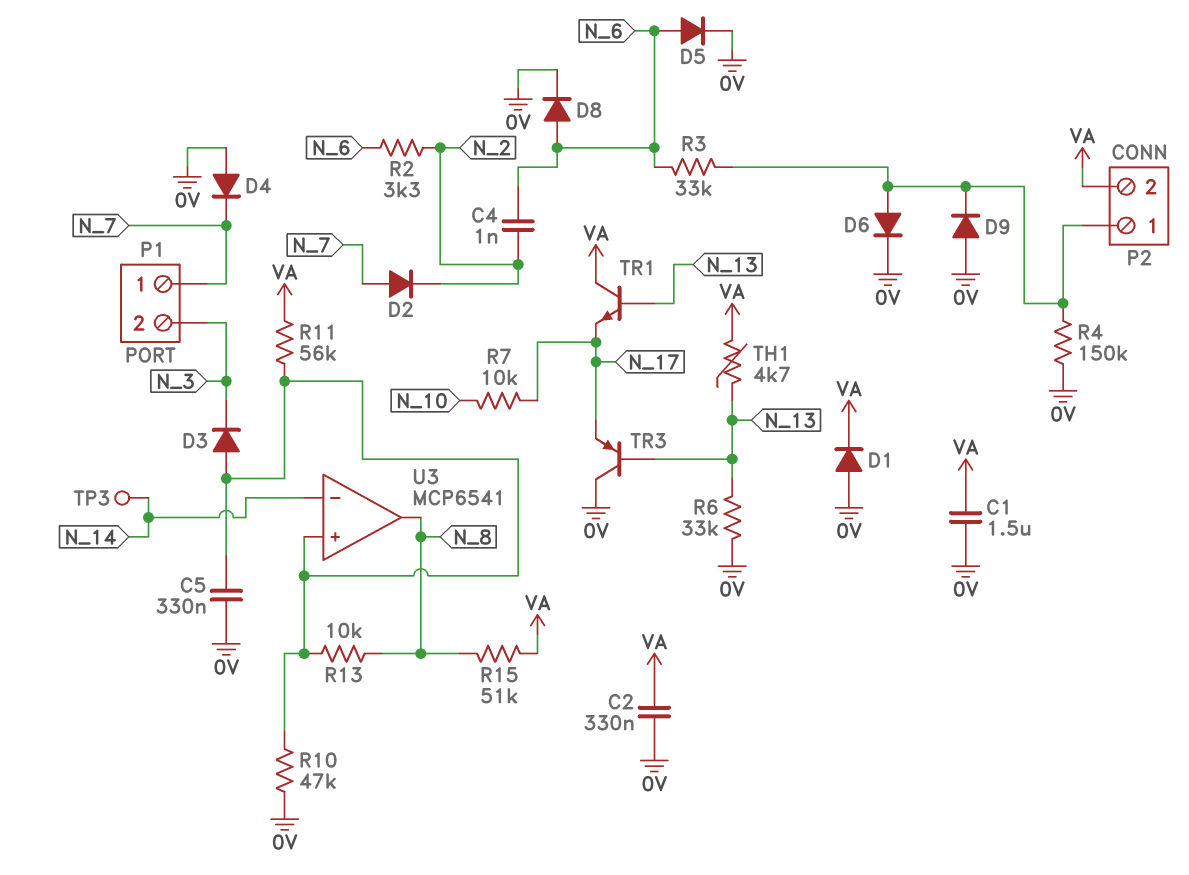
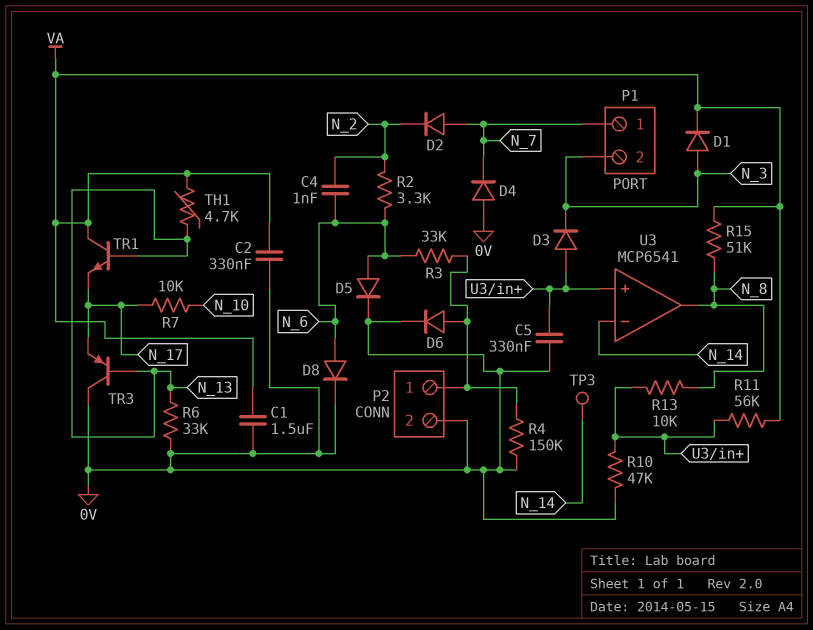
D1: diode (A 0V, K VA) -> diode (A N_3, K VA)
D9: diode (A 0V, K P2/1) -> none
P2 pin 2: VA -> 0V

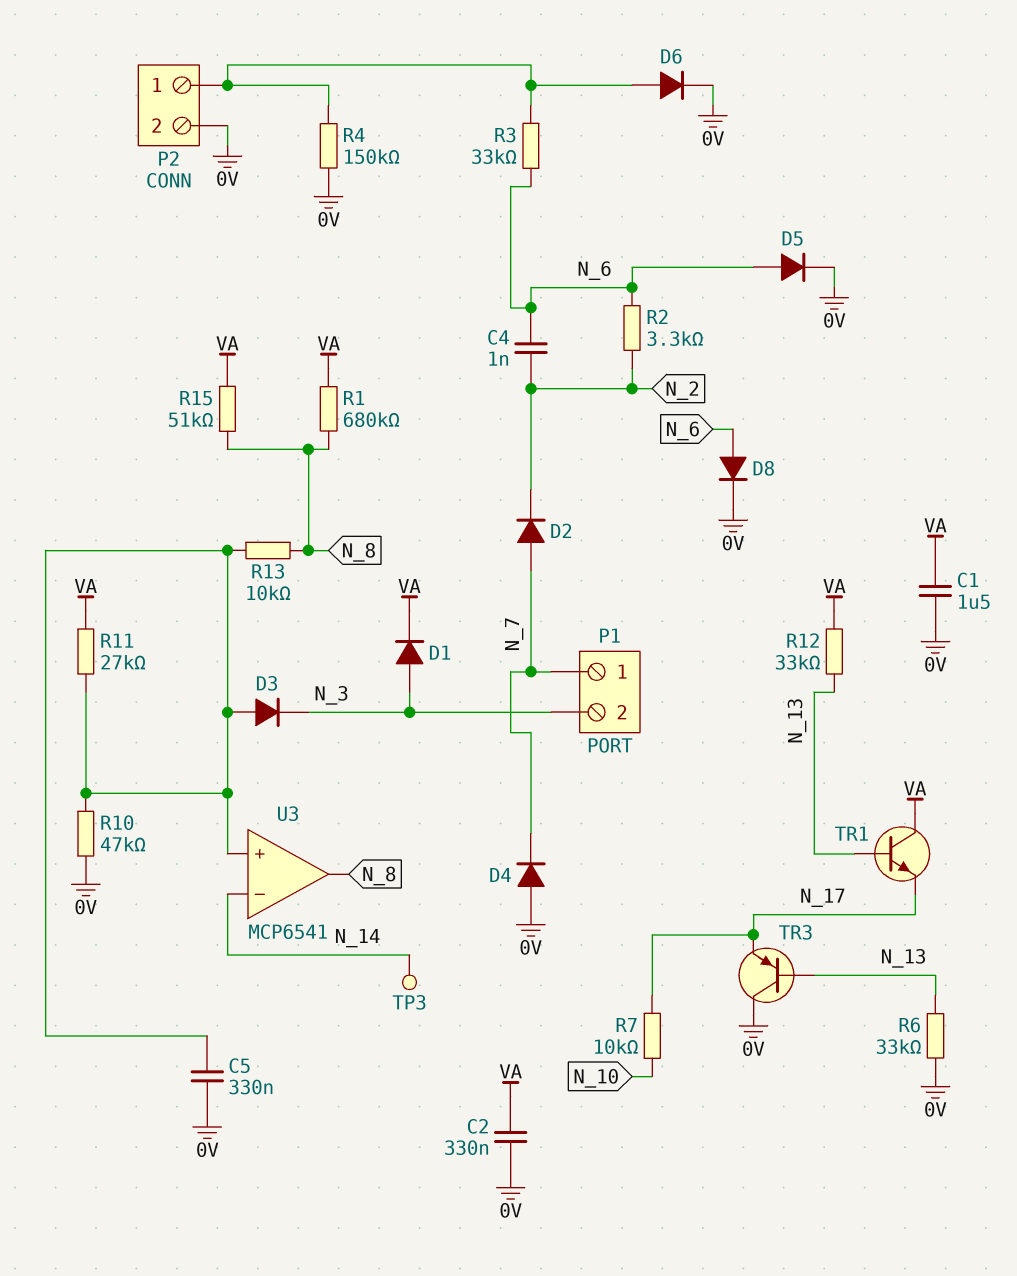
R1: none -> 680k (N_8, VA)
R11: 56k (U3/in+, VA) -> 27k (U3/in+, VA)
R12: none -> 33k (N_13, VA)
TH1: 4.7k (N_13, VA) -> none

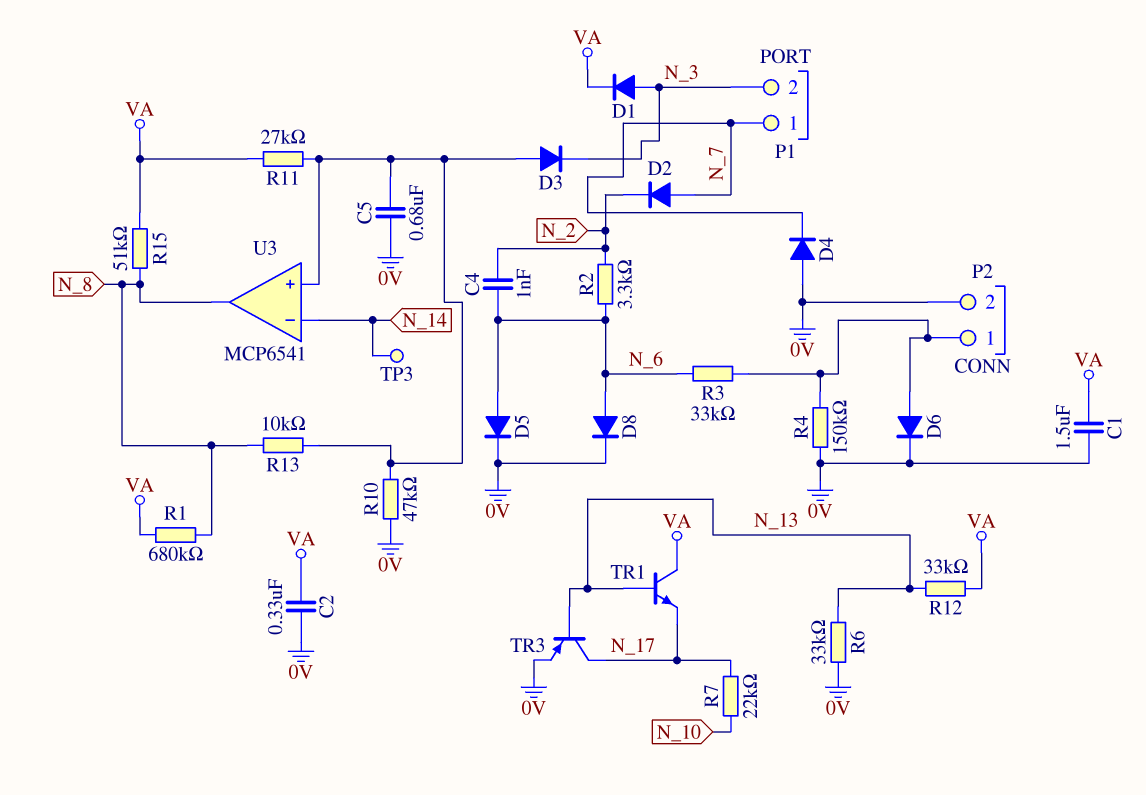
C5: 330nF (0V, U3/in+) -> 680nF (0V, U3/in+)
R7: 10k (N_10, N_17) -> 22k (N_10, N_17)
TR3: PNP (B N_13, C 0V, E N_17) -> PNP (B N_13, C N_17, E 0V)

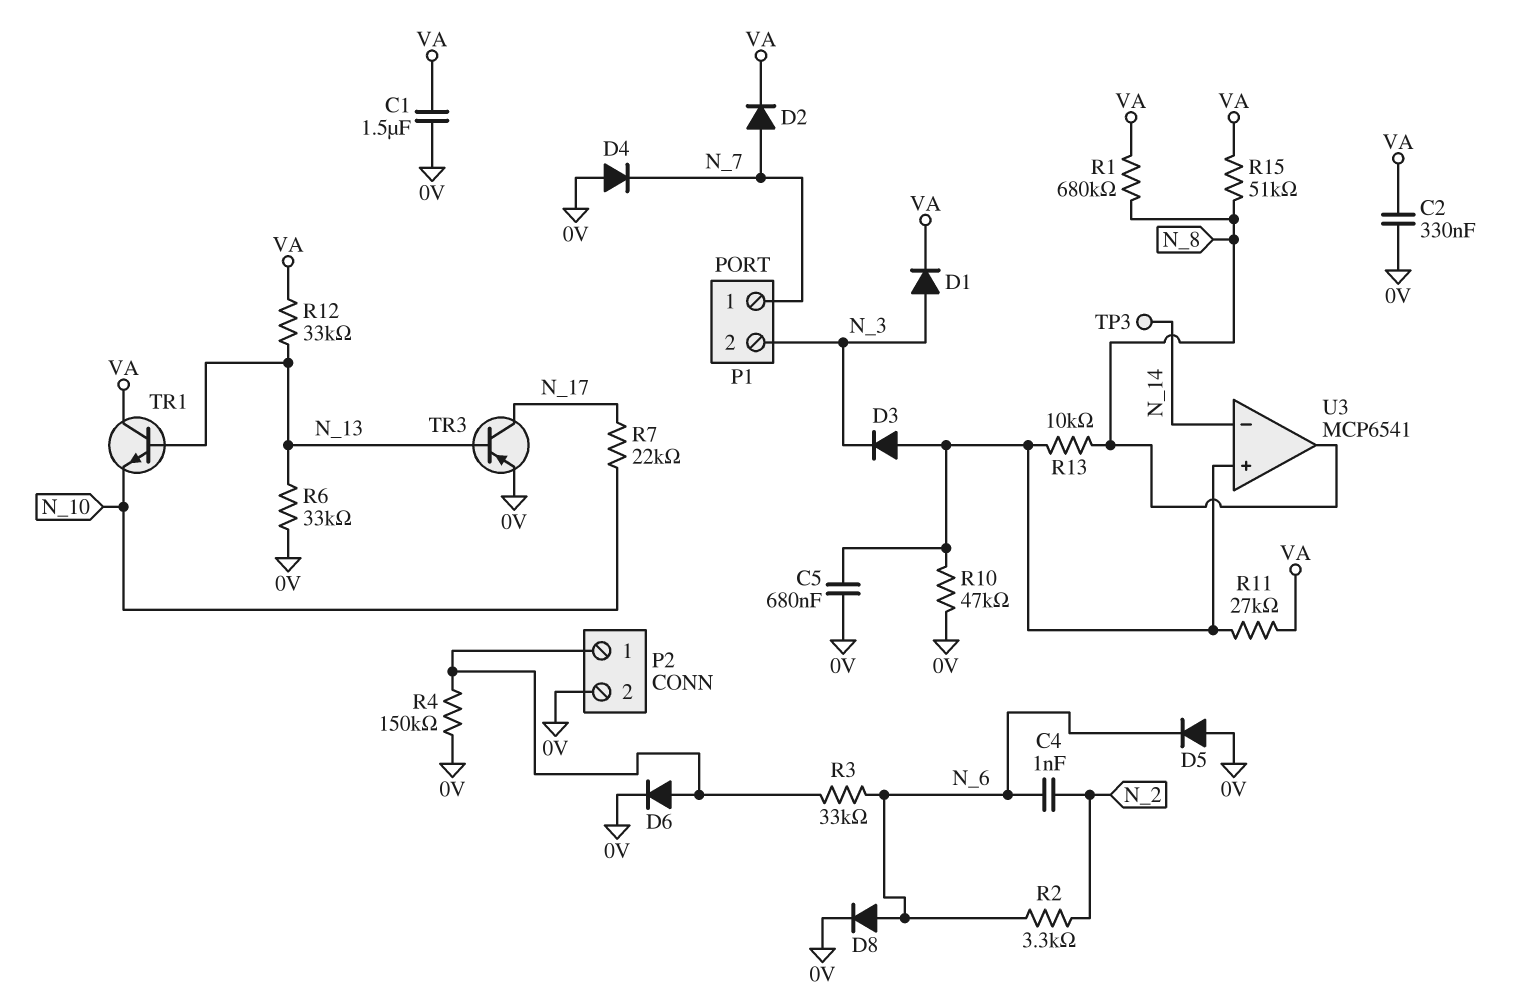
D2: diode (A N_7, K N_2) -> diode (A N_7, K VA)
D5: diode (A N_6, K 0V) -> diode (A 0V, K N_6)
TR1: NPN (B N_13, C VA, E N_17) -> NPN (B N_13, C VA, E N_10)

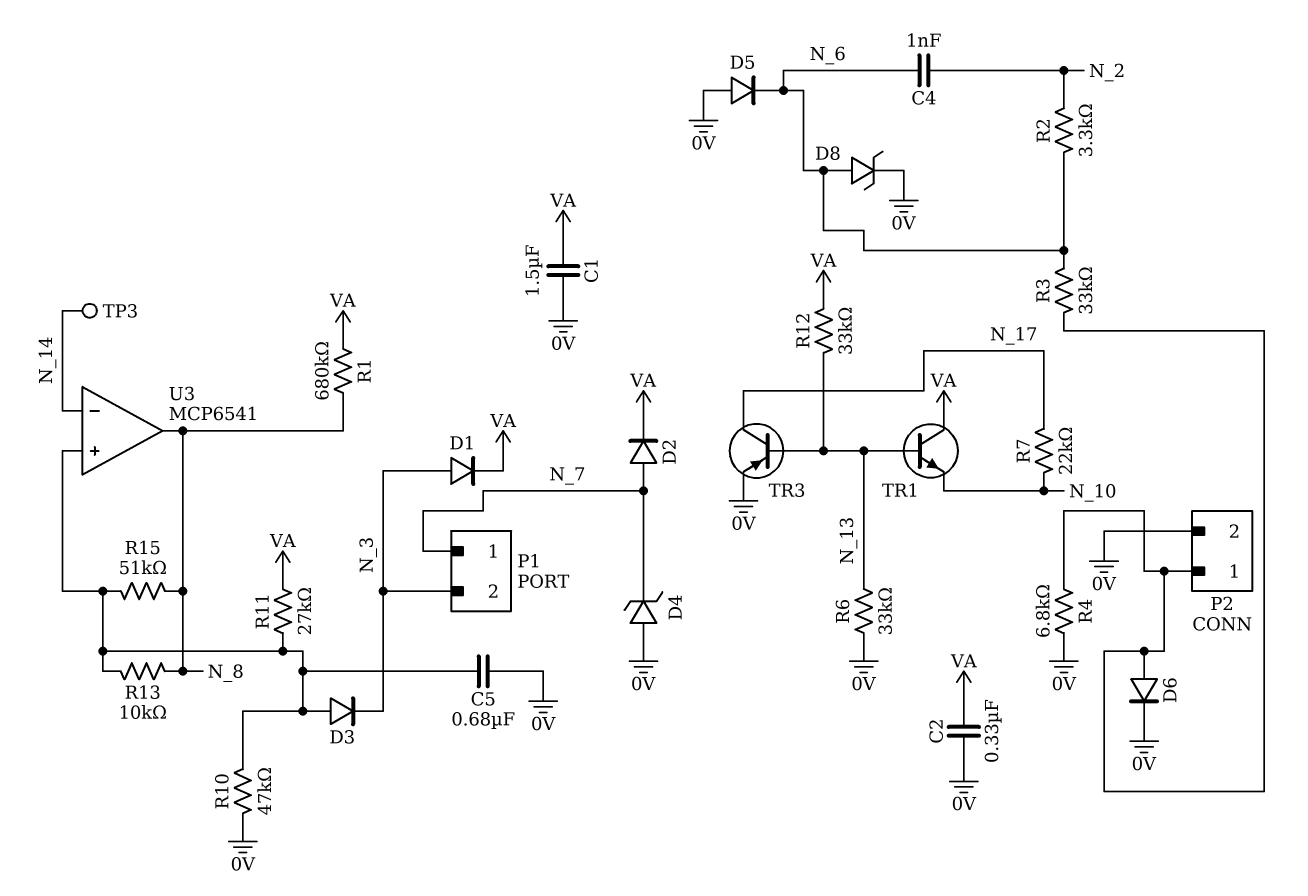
D4: diode (A 0V, K N_7) -> zener (A 0V, K N_7)
D8: diode (A N_6, K 0V) -> zener (A N_6, K 0V)
R4: 150k (0V, P2/1) -> 6.8k (0V, P2/1)
R15: 51k (N_8, VA) -> 51k (N_8, U3/in+)

